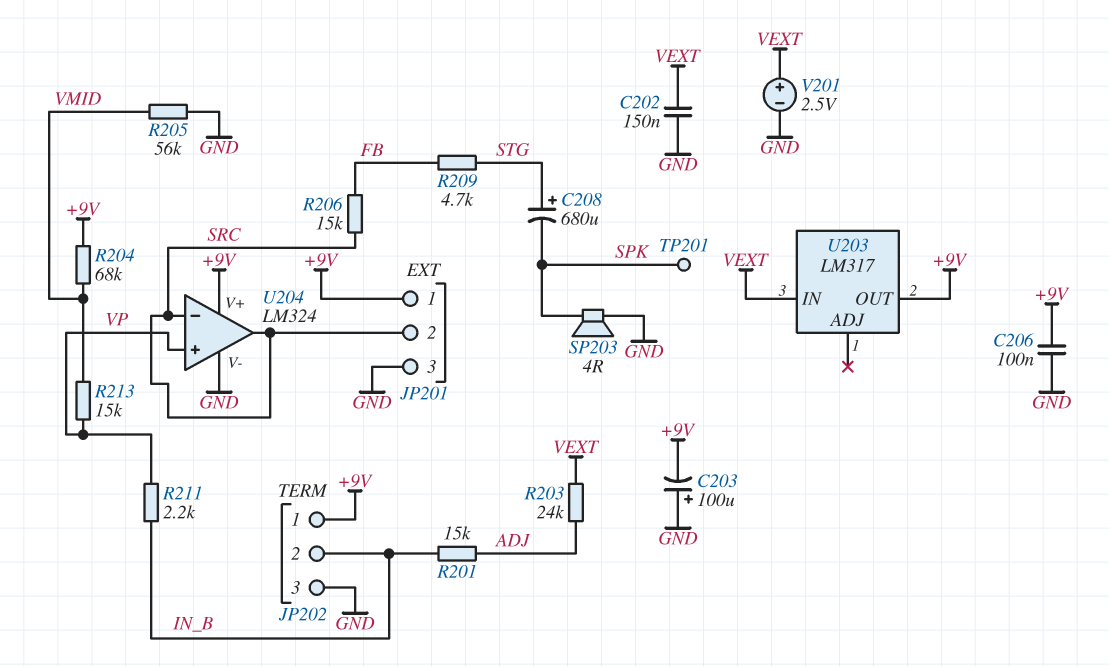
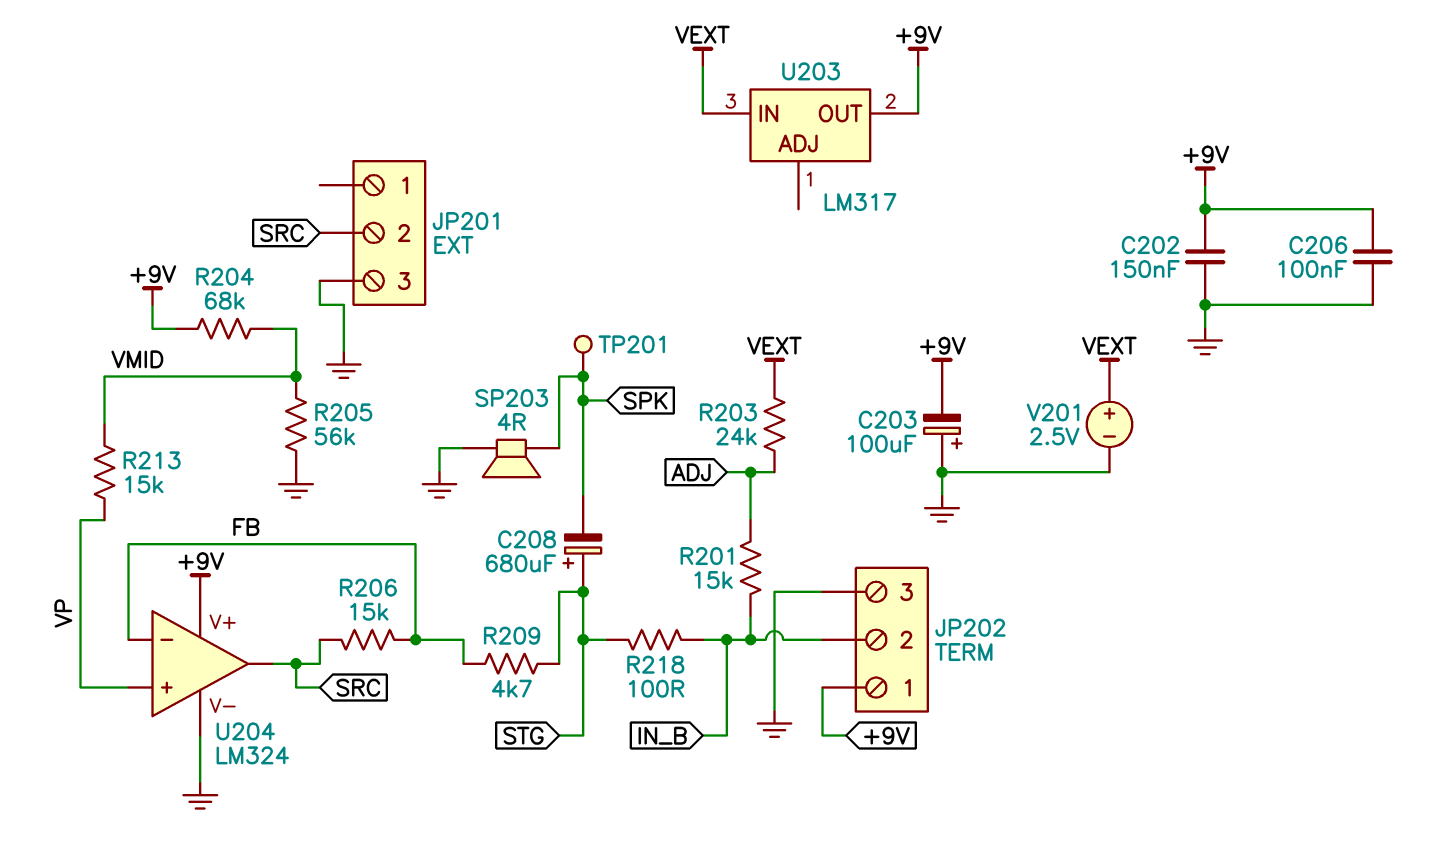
C202: 150nF (GND, VEXT) -> 150nF (+9V, GND)
JP201 pin 1: +9V -> none
R211: 2.2k (IN_B, VP) -> none
R218: none -> 100 (IN_B, STG)
U204 pin in-: SRC -> FB

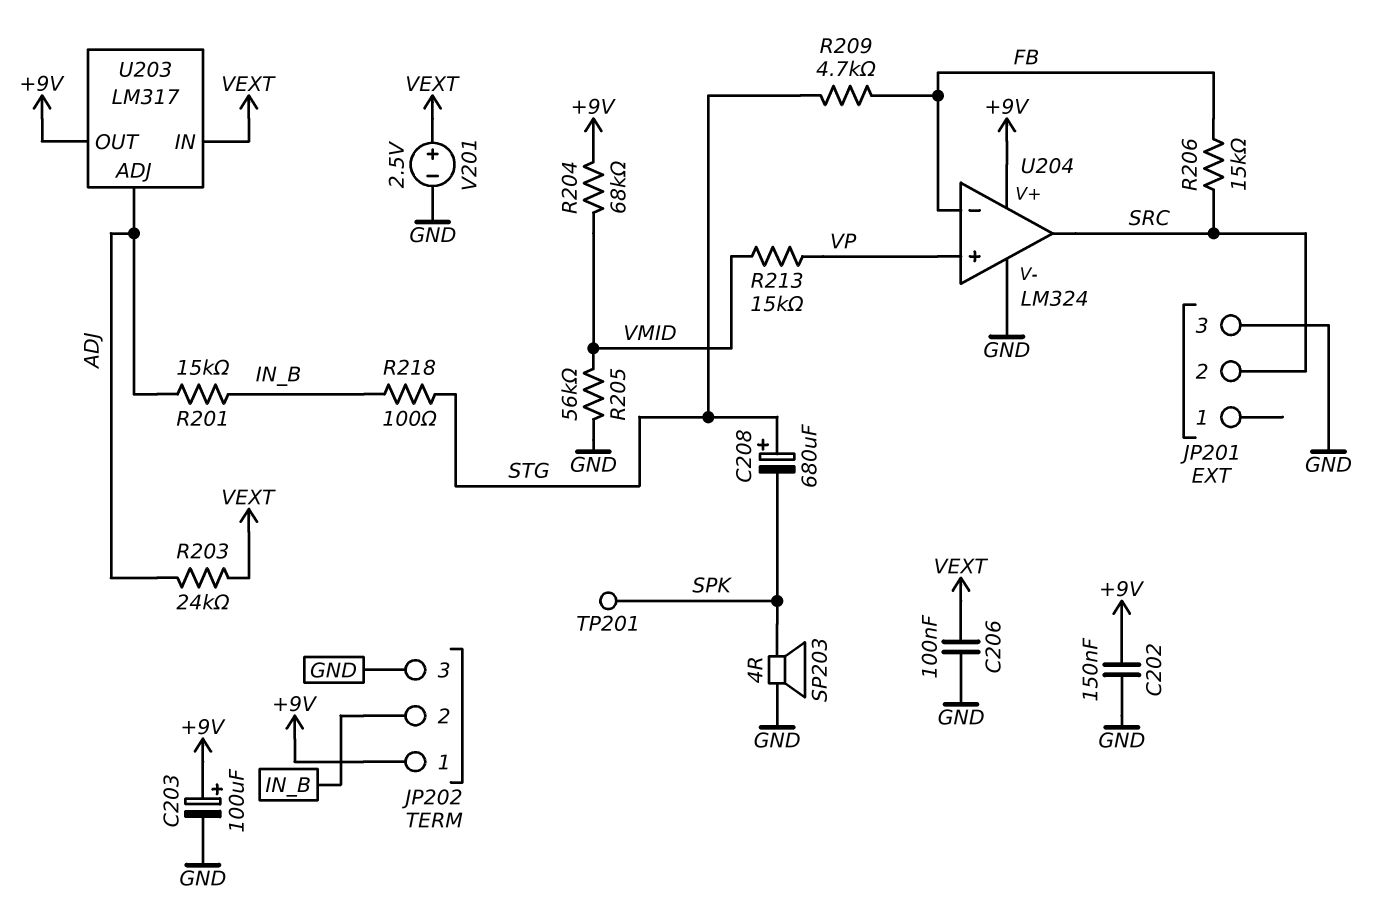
C203: 100uF (plus GND, minus +9V) -> 100uF (plus +9V, minus GND)
C206: 100nF (+9V, GND) -> 100nF (GND, VEXT)
U203 pin ADJ: none -> ADJ

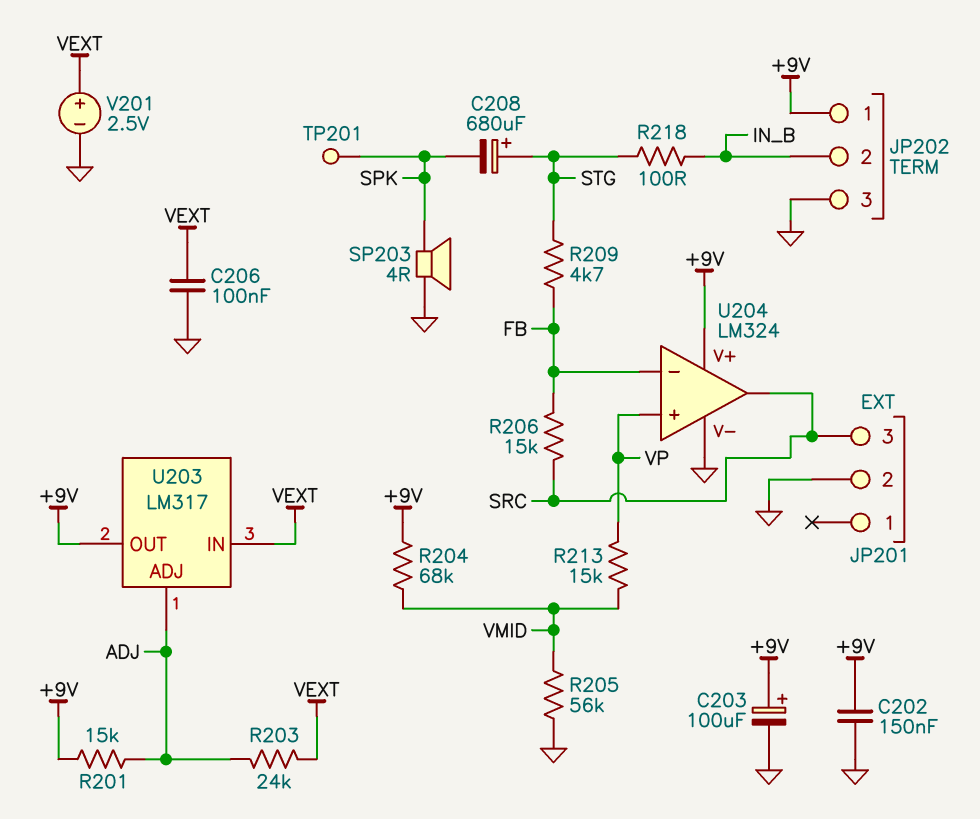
JP201 pin 2: SRC -> GND
JP201 pin 3: GND -> SRC
R201: 15k (ADJ, IN_B) -> 15k (+9V, ADJ)

